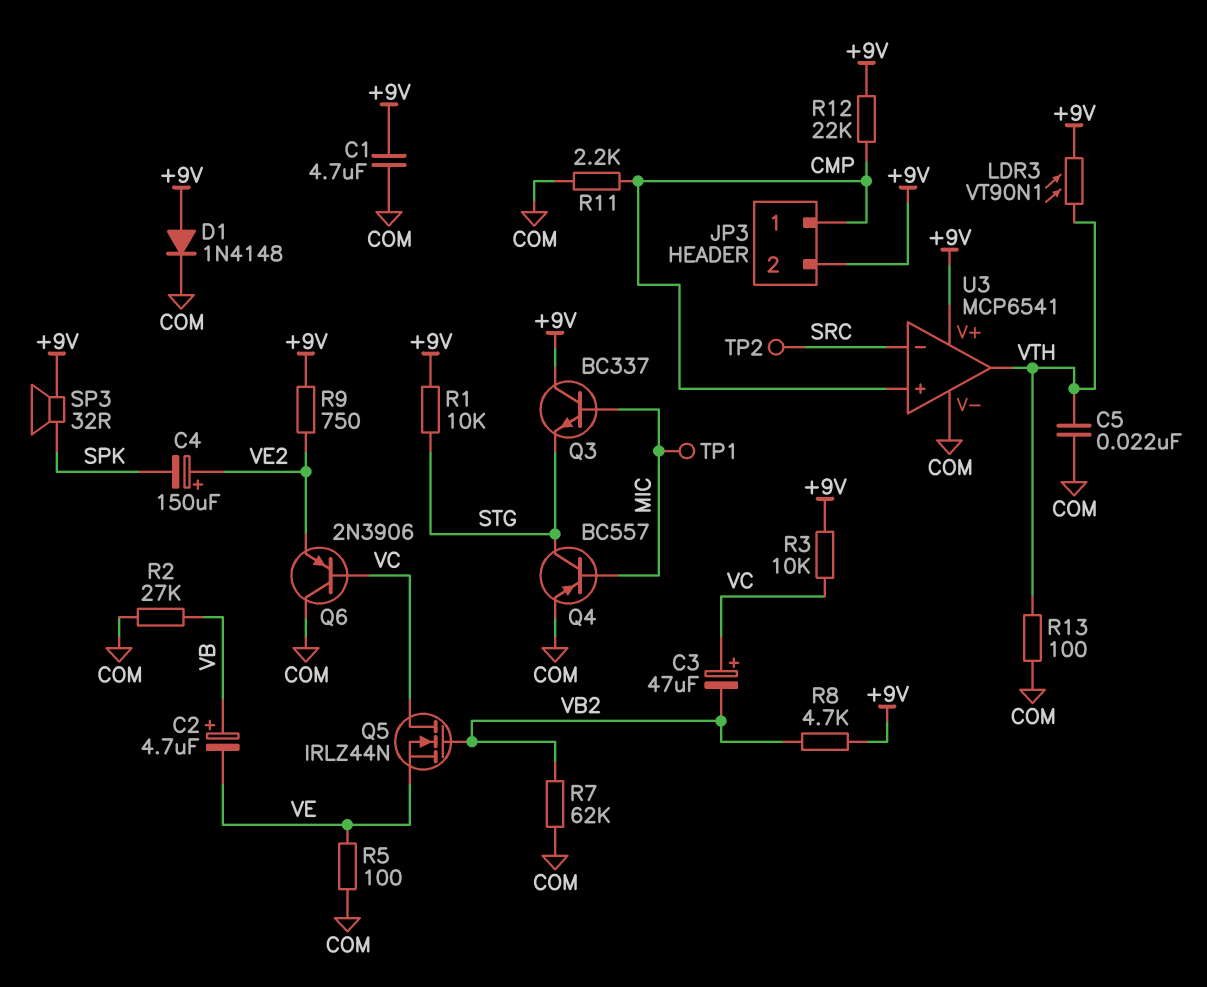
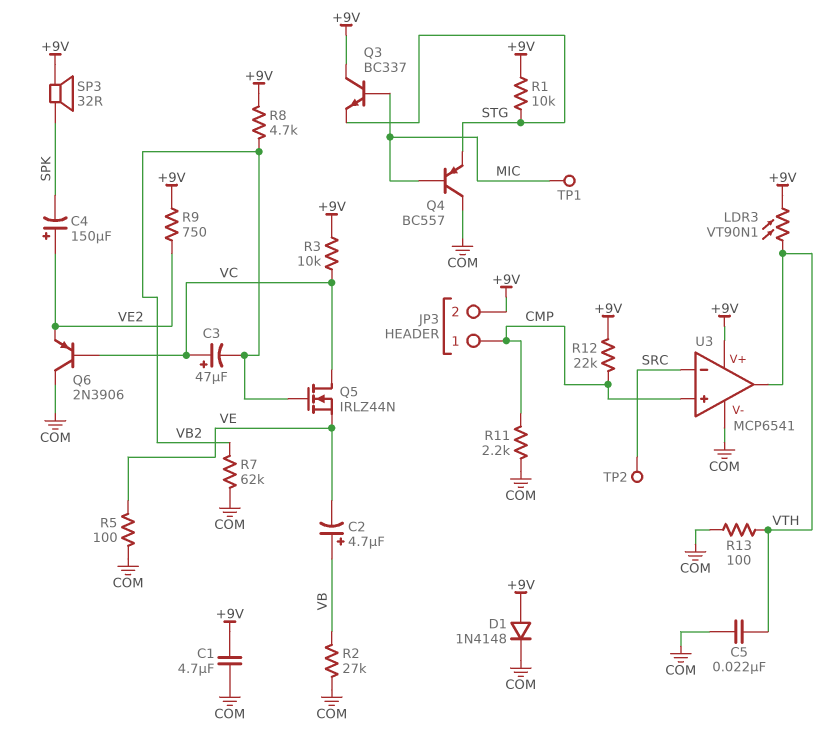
Q4: PNP BC557 (B MIC, C STG, E COM) -> PNP BC557 (B MIC, C COM, E STG)

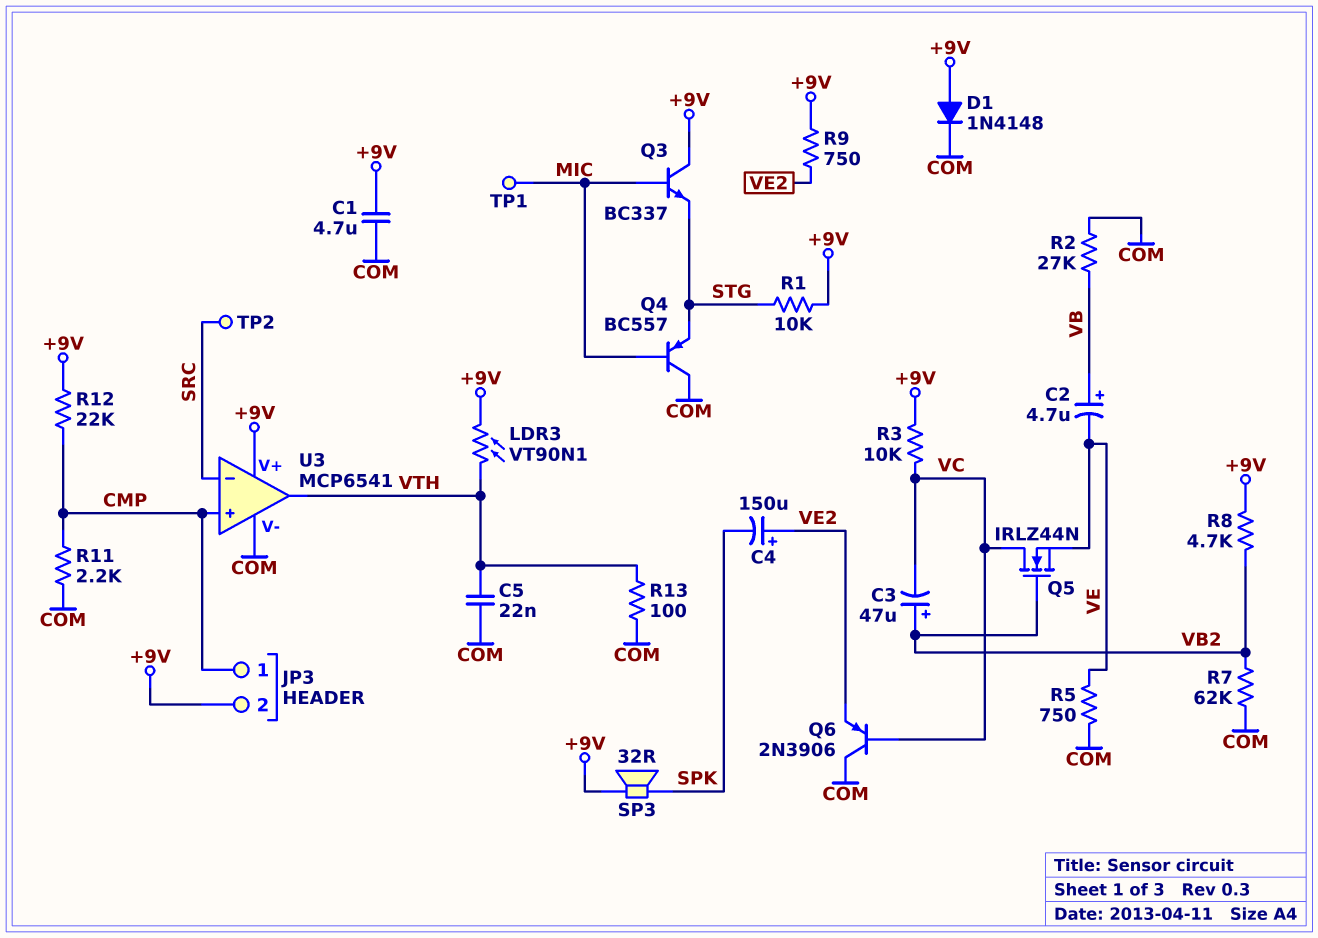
C3: 47uF (plus VC, minus VB2) -> 47uF (plus VB2, minus VC)
R5: 100 (COM, VE) -> 750 (COM, VE)

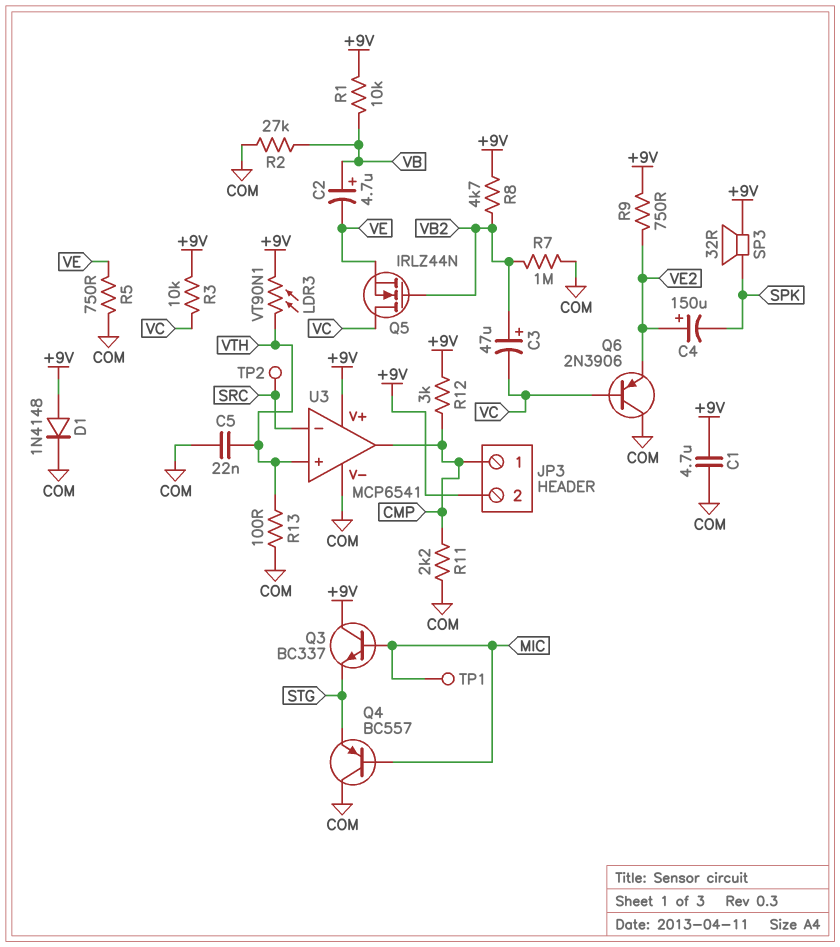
R1: 10k (+9V, STG) -> 10k (+9V, VB)
R7: 62k (COM, VB2) -> 1M (COM, VB2)
R12: 22k (+9V, CMP) -> 3k (+9V, CMP)
U3 pin in+: CMP -> VTH
U3 pin out: VTH -> CMP

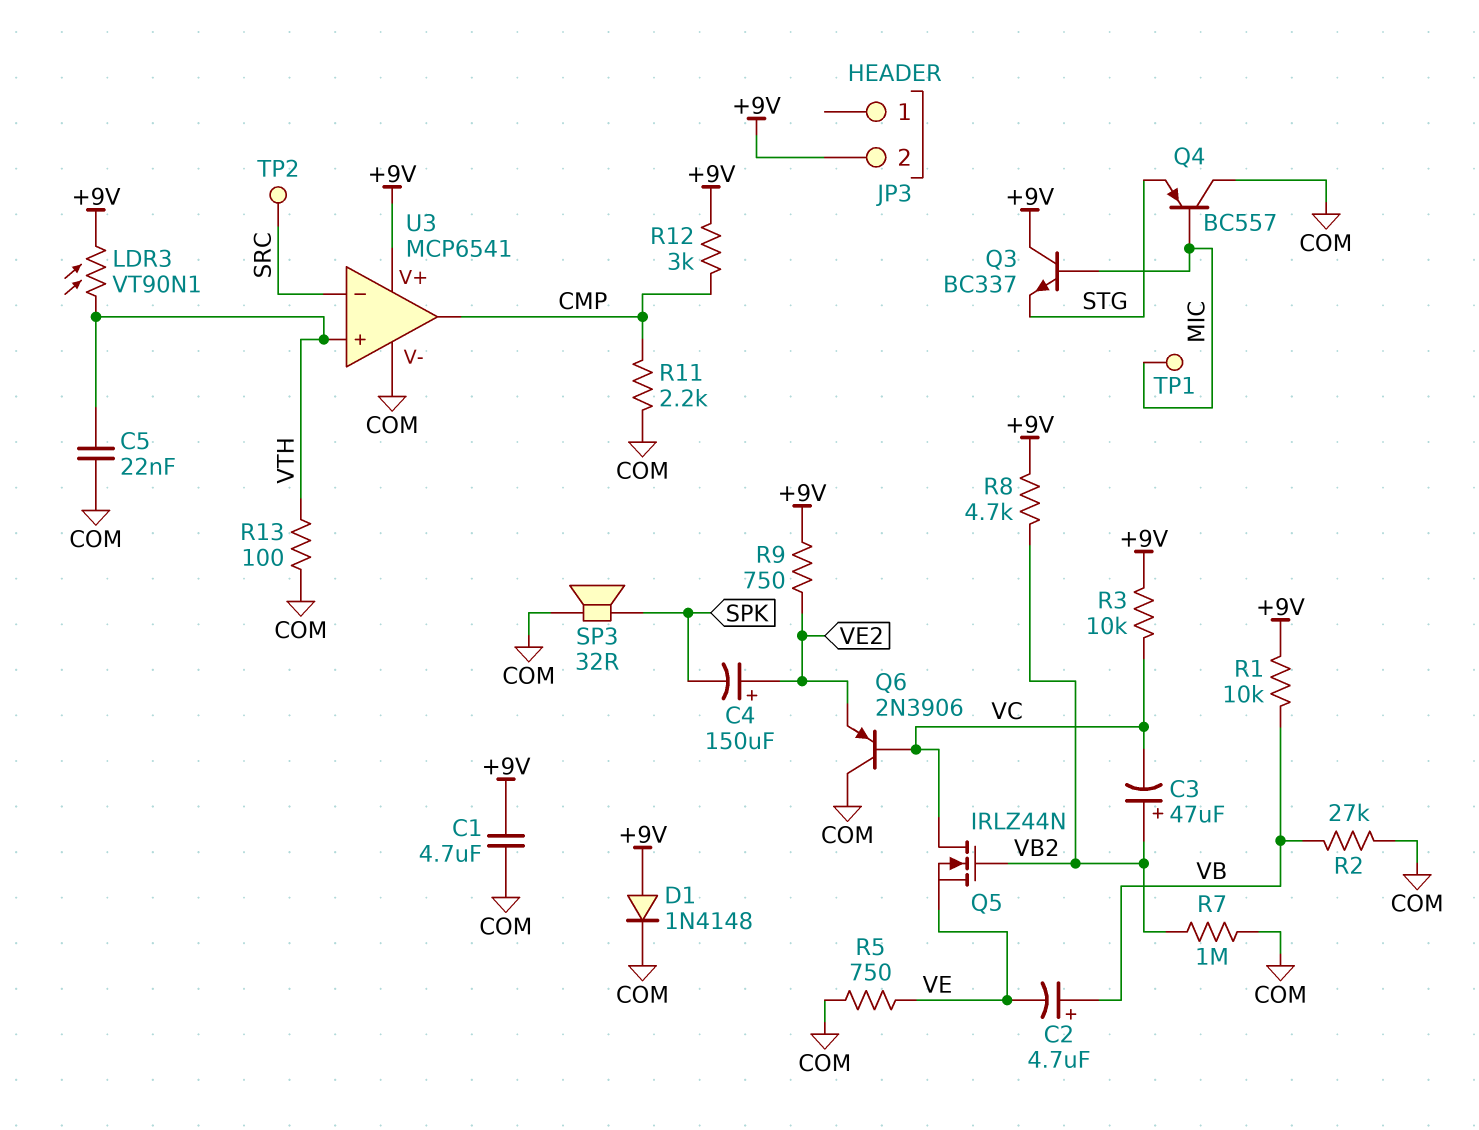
JP3 pin 1: CMP -> none
SP3: speaker 32R (+9V, SPK) -> speaker 32R (COM, SPK)

